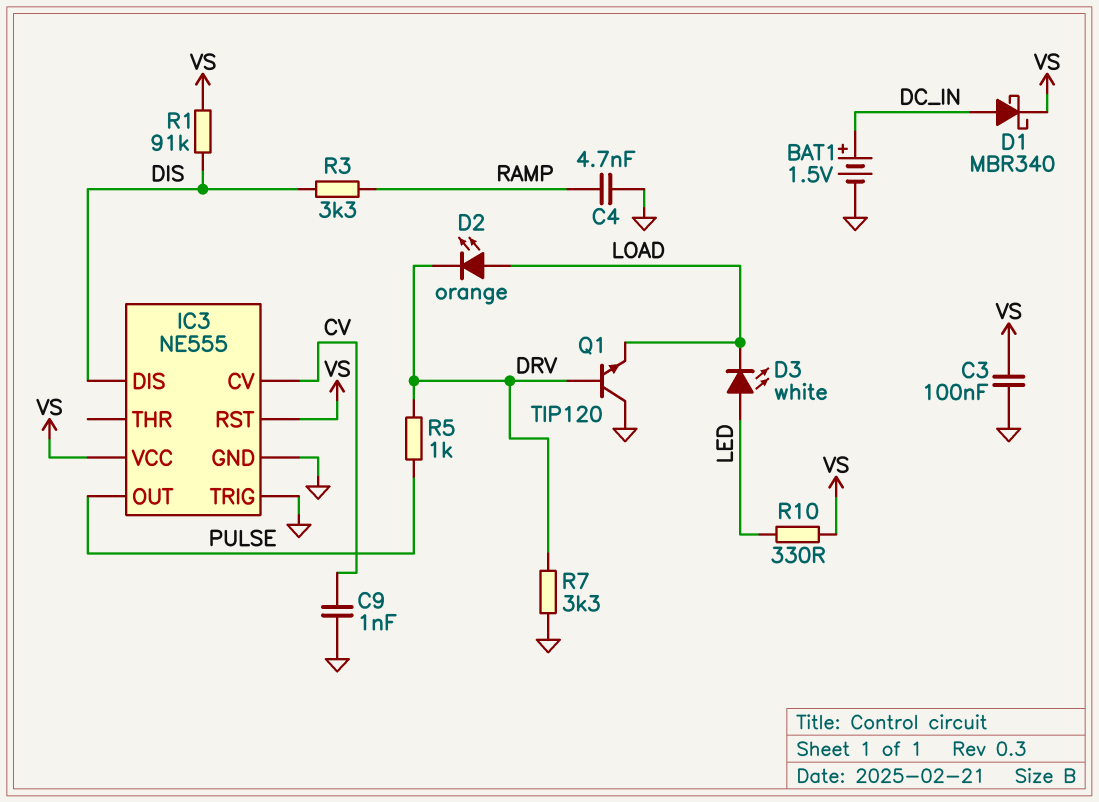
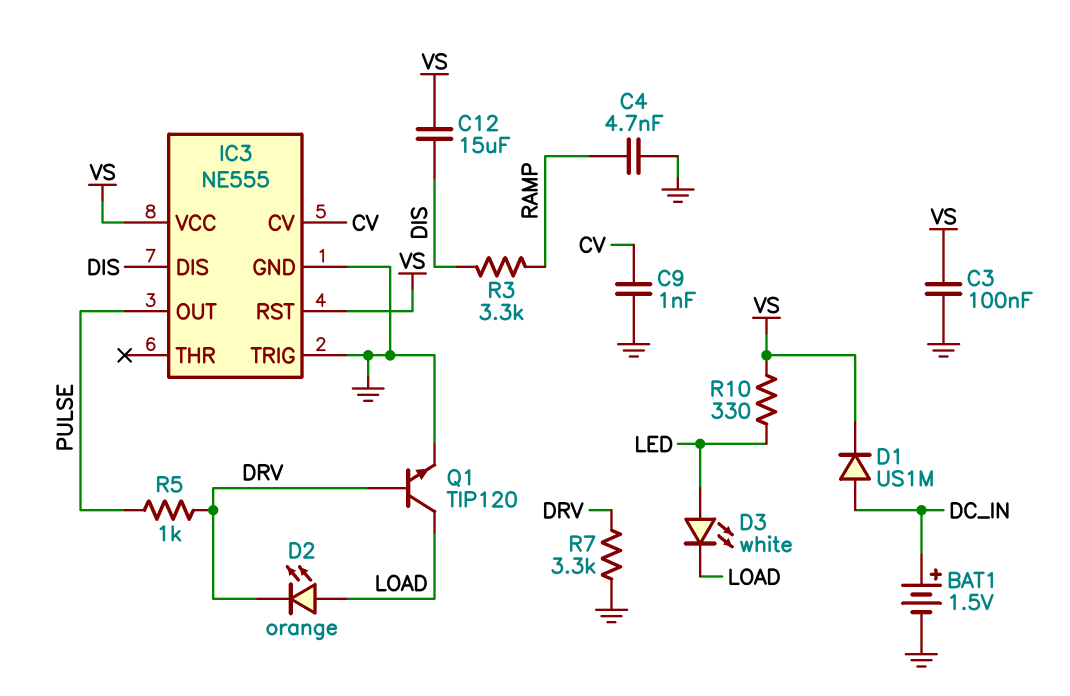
C12: none -> 15uF (DIS, VS)
D1: schottky MBR340 (A DC_IN, K VS) -> diode US1M (A DC_IN, K VS)
Q1: NPN TIP120 (B DRV, C GND, E LOAD) -> NPN TIP120 (B DRV, C LOAD, E GND)
R1: 91k (DIS, VS) -> none

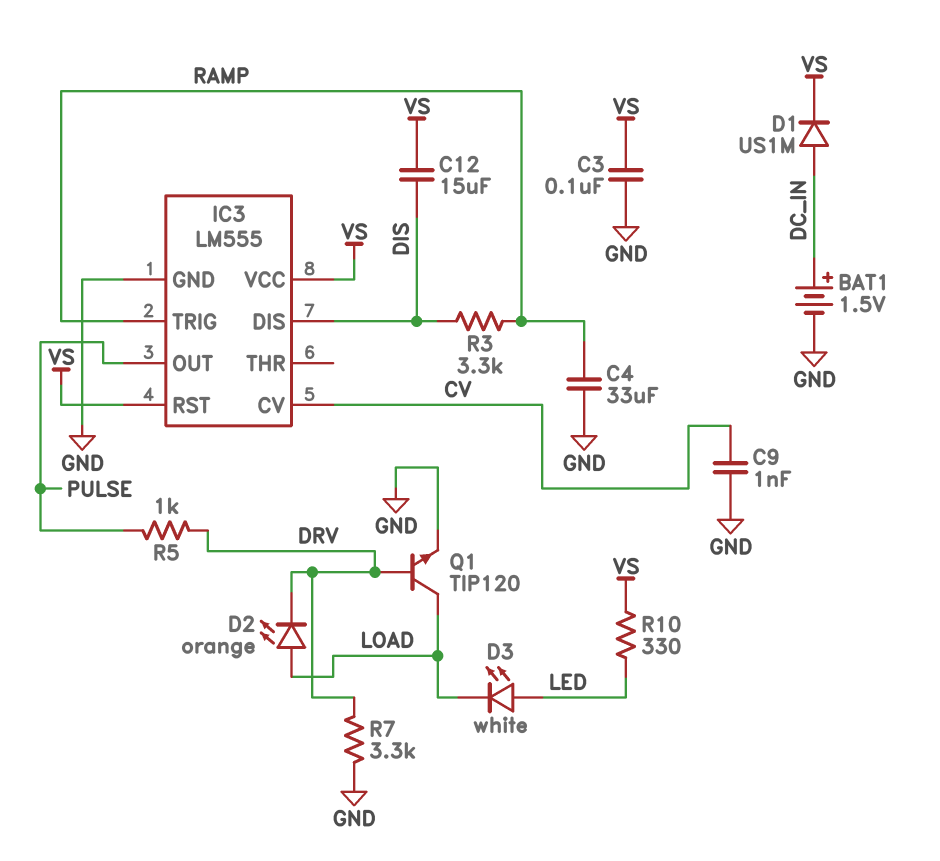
C4: 4.7nF (GND, RAMP) -> 33uF (GND, RAMP)
IC3: NE555 -> LM555
IC3 pin TRIG: GND -> RAMP

